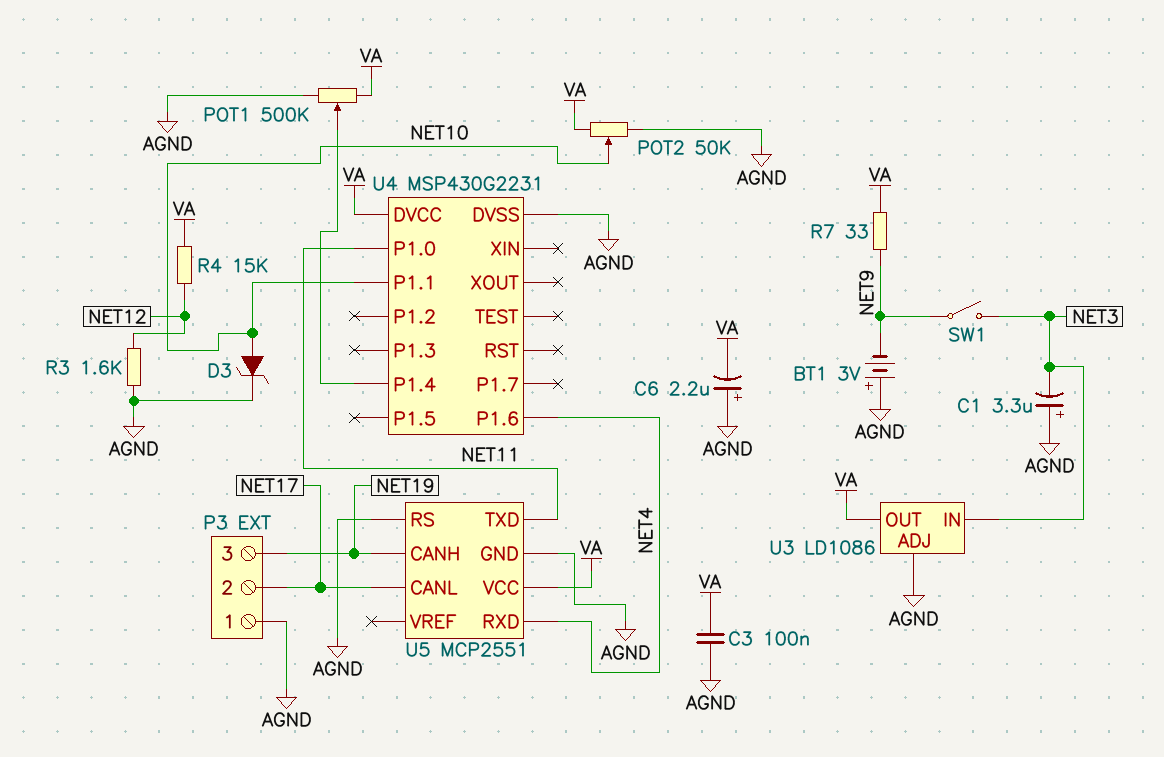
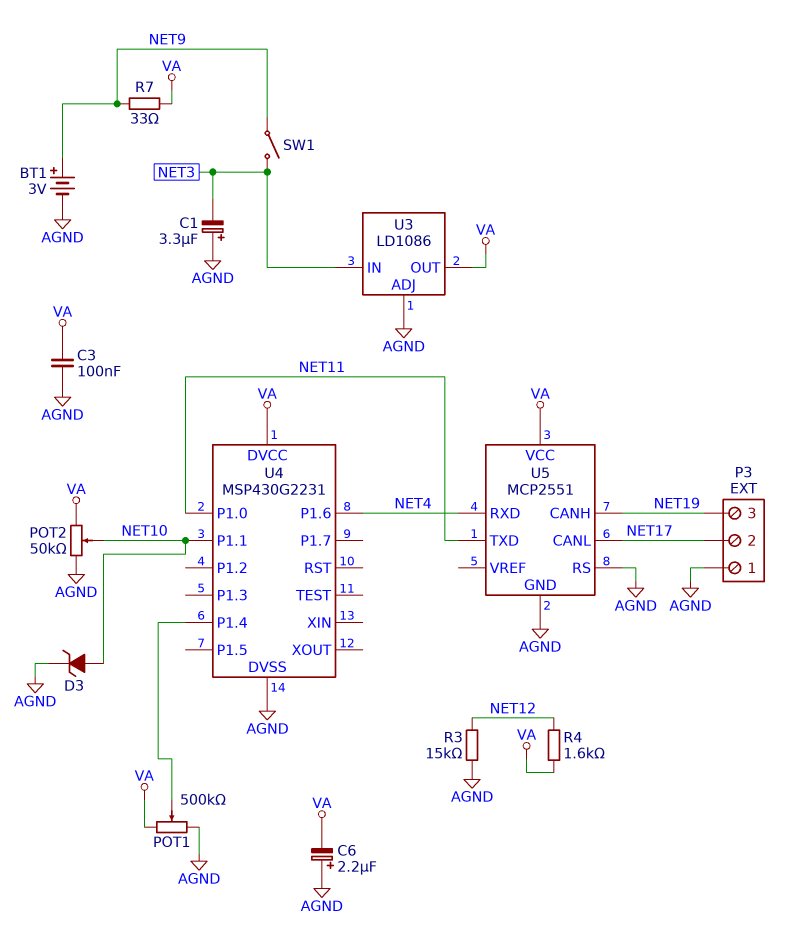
BT1: 3V (plus AGND, minus NET9) -> 3V (plus NET9, minus AGND)
R3: 1.6k (AGND, NET12) -> 15k (AGND, NET12)
R4: 15k (NET12, VA) -> 1.6k (NET12, VA)

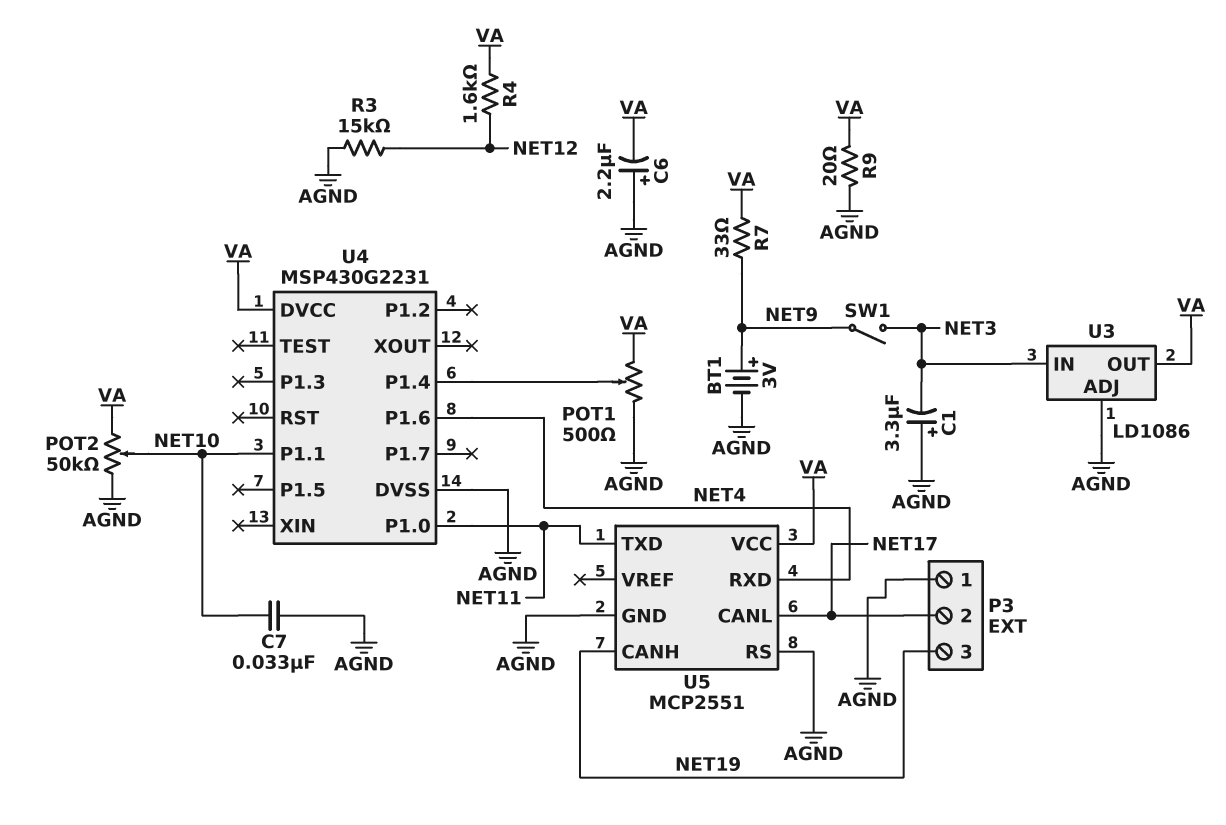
C3: 100nF (AGND, VA) -> none
C7: none -> 33nF (AGND, NET10)
D3: zener (A NET10, K AGND) -> none
POT1: 500k (AGND, VA, wiper U4/P1.4) -> 500 (AGND, VA, wiper U4/P1.4)
R9: none -> 20 (AGND, VA)

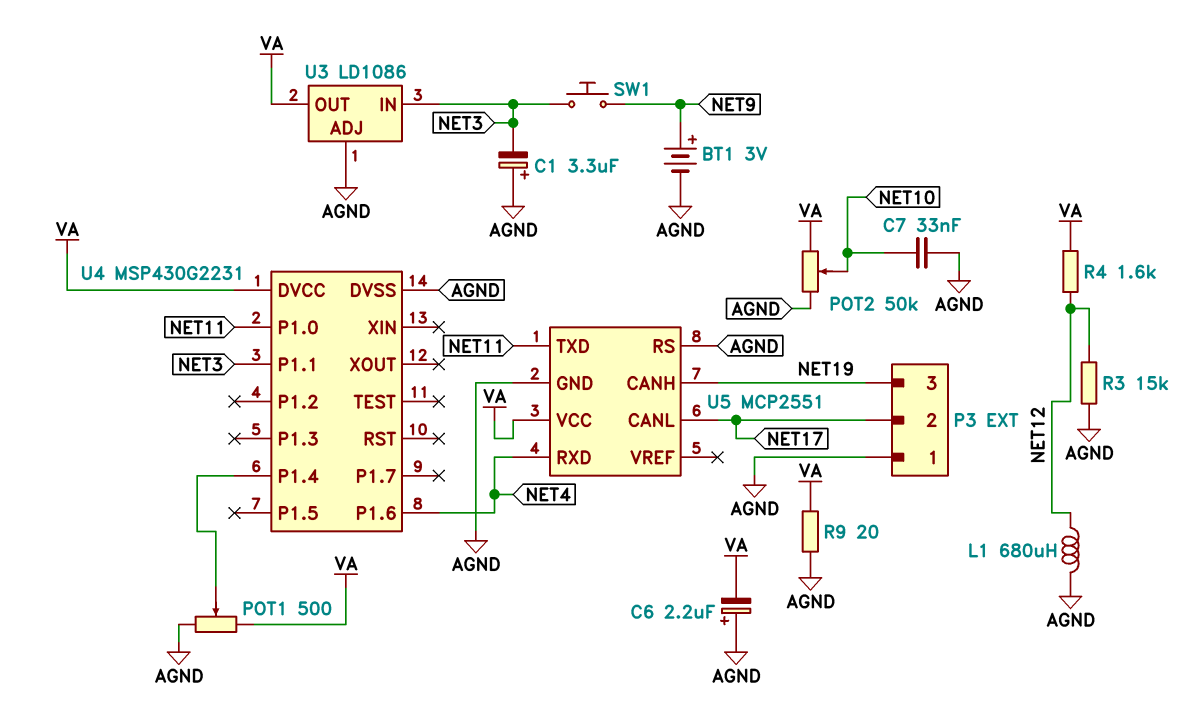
L1: none -> 680uH (AGND, NET12)
R7: 33 (NET9, VA) -> none
SW1: switch (NET3, NET9) -> button (NET3, NET9)
U4 pin P1.1: NET10 -> NET3

